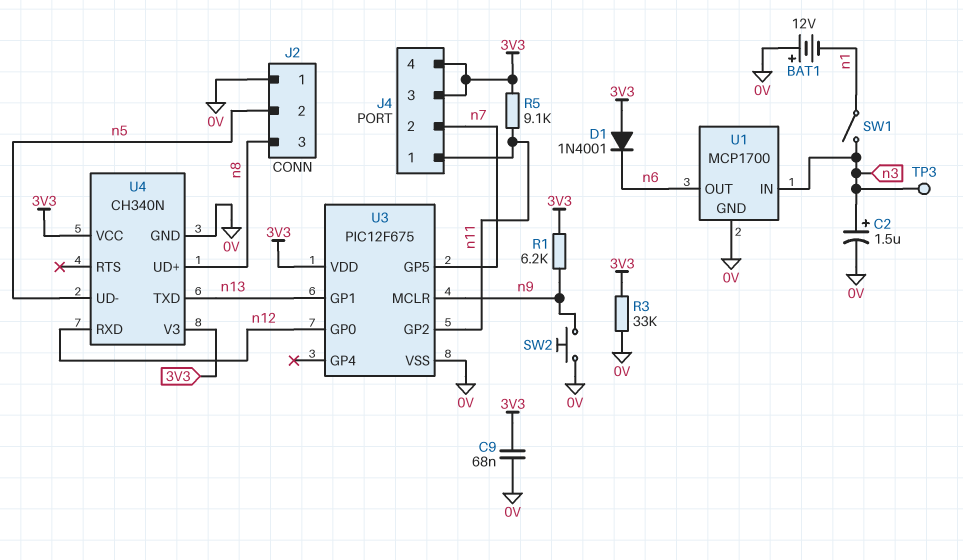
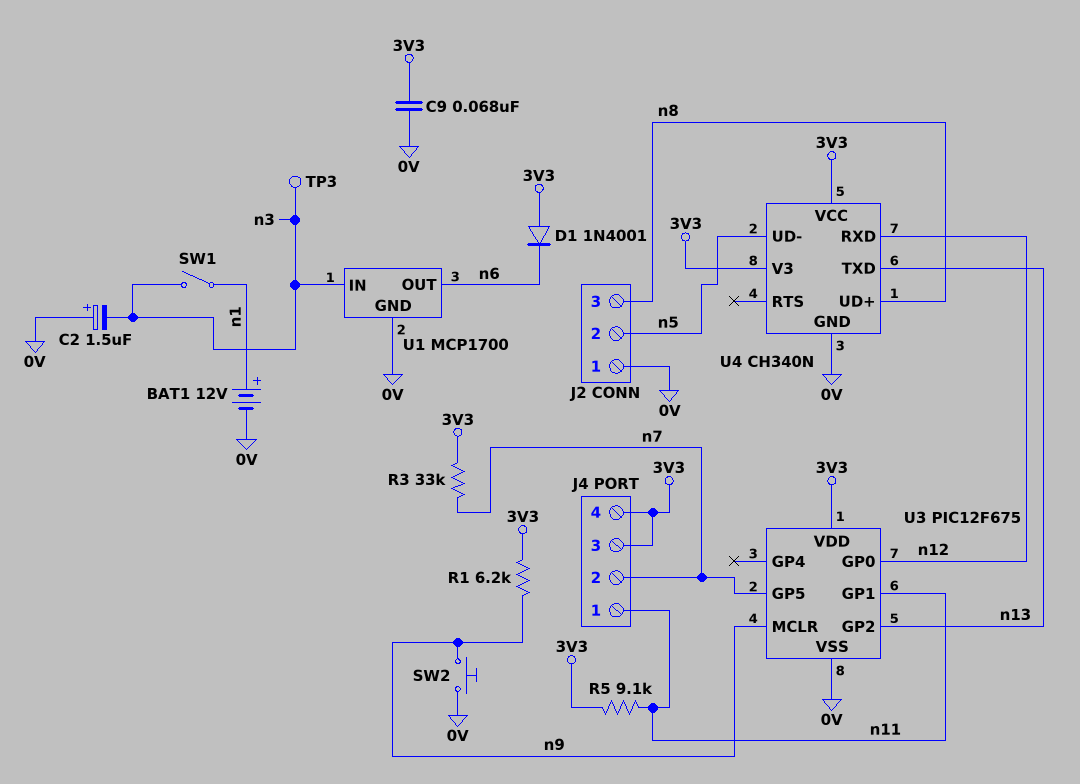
BAT1: 12V (plus 0V, minus n1) -> 12V (plus n1, minus 0V)
C2: 1.5uF (plus n3, minus 0V) -> 1.5uF (plus 0V, minus n3)
R3: 33k (0V, 3V3) -> 33k (3V3, n7)
U3 pin GP1: n13 -> n11
U3 pin GP2: n11 -> n13

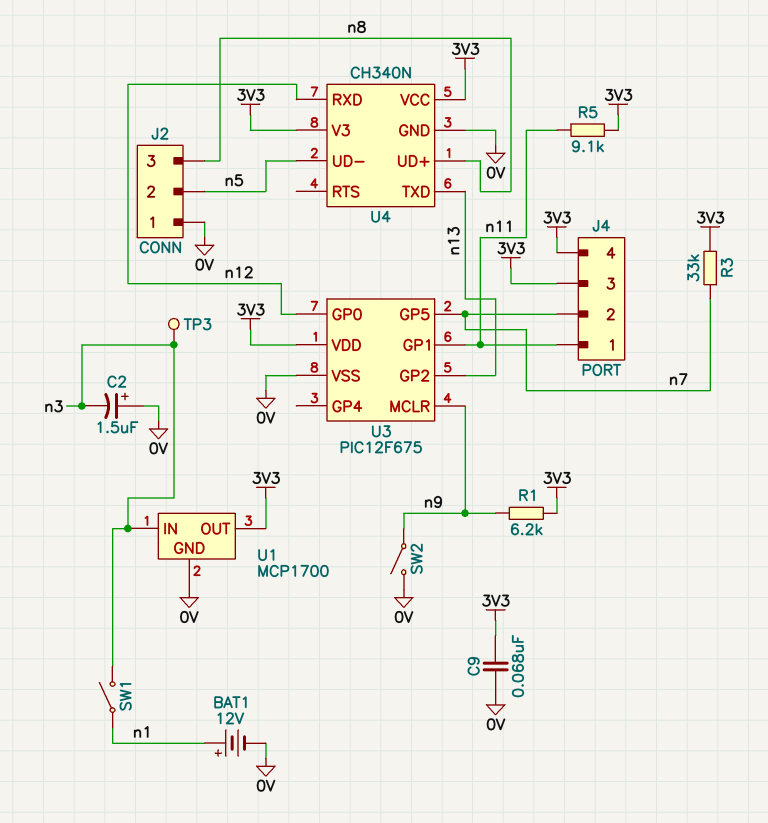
D1: diode 1N4001 (A 3V3, K n6) -> none
SW2: button (0V, n9) -> switch (0V, n9)
U1 pin OUT: n6 -> 3V3

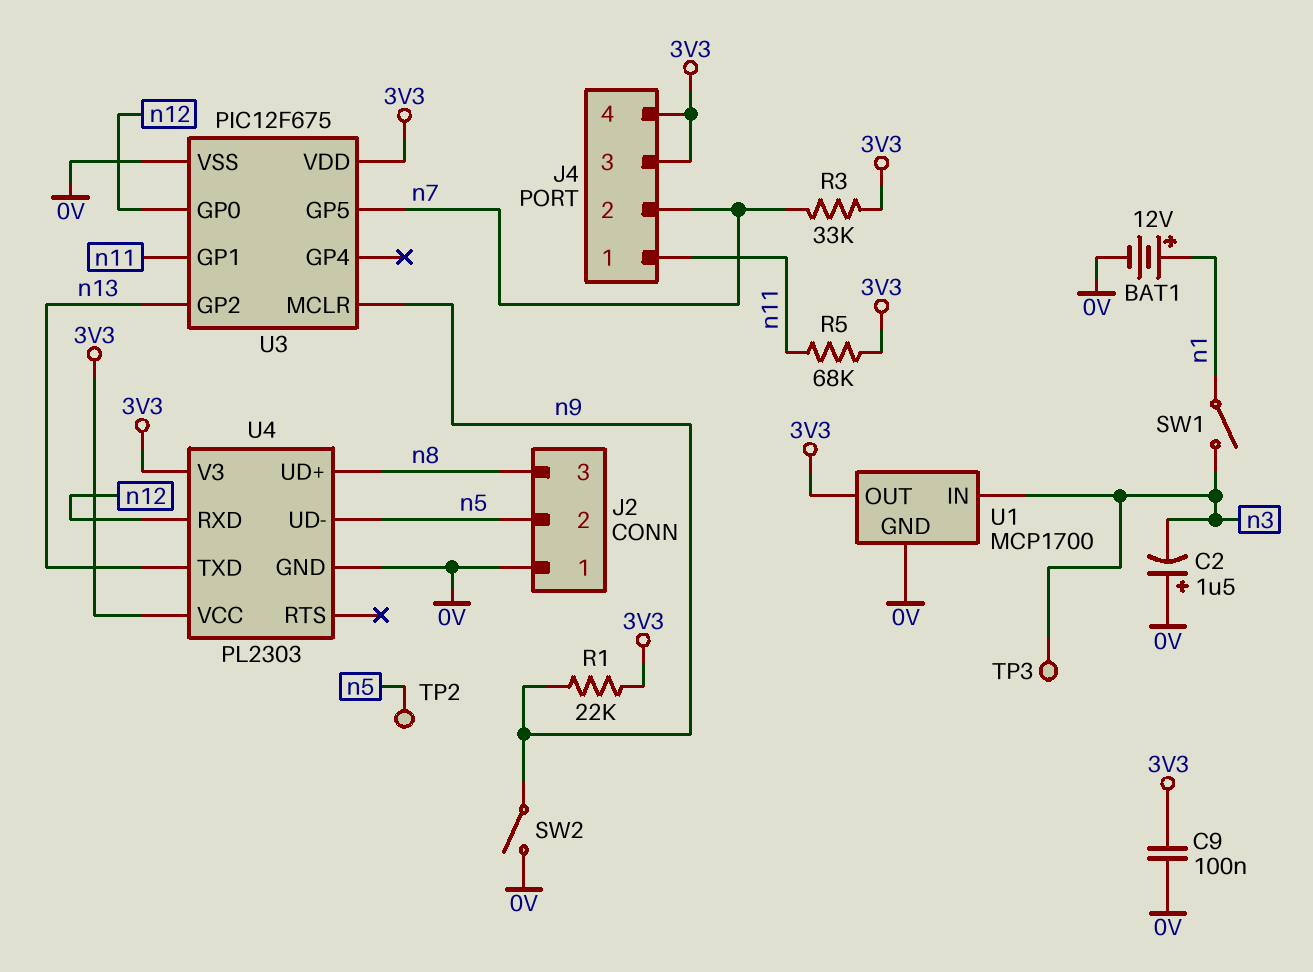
C9: 68nF (0V, 3V3) -> 100nF (0V, 3V3)
R1: 6.2k (3V3, n9) -> 22k (3V3, n9)
R5: 9.1k (3V3, n11) -> 68k (3V3, n11)
TP2: none -> test point (n5)
U4: CH340N -> PL2303

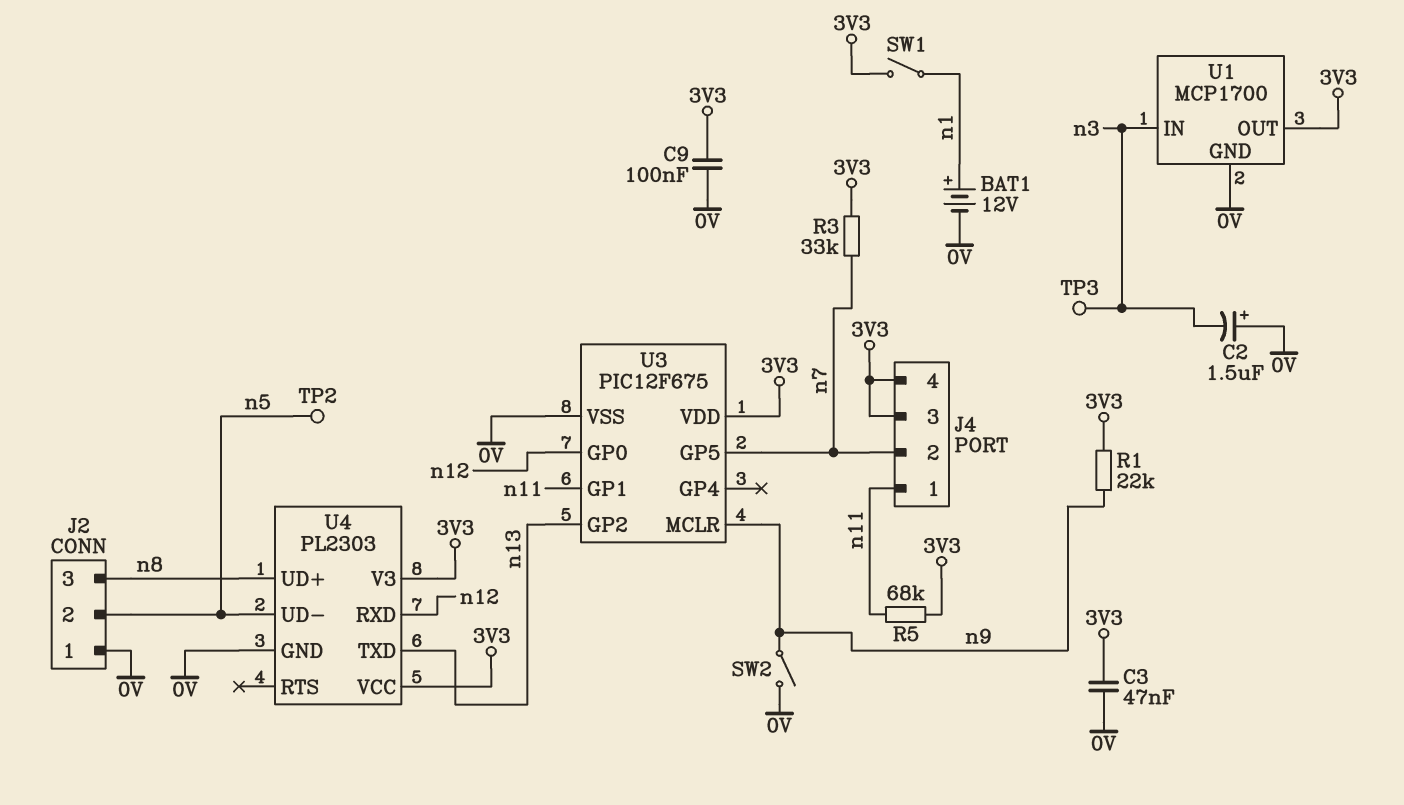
C3: none -> 47nF (0V, 3V3)
SW1: switch (n1, n3) -> switch (3V3, n1)

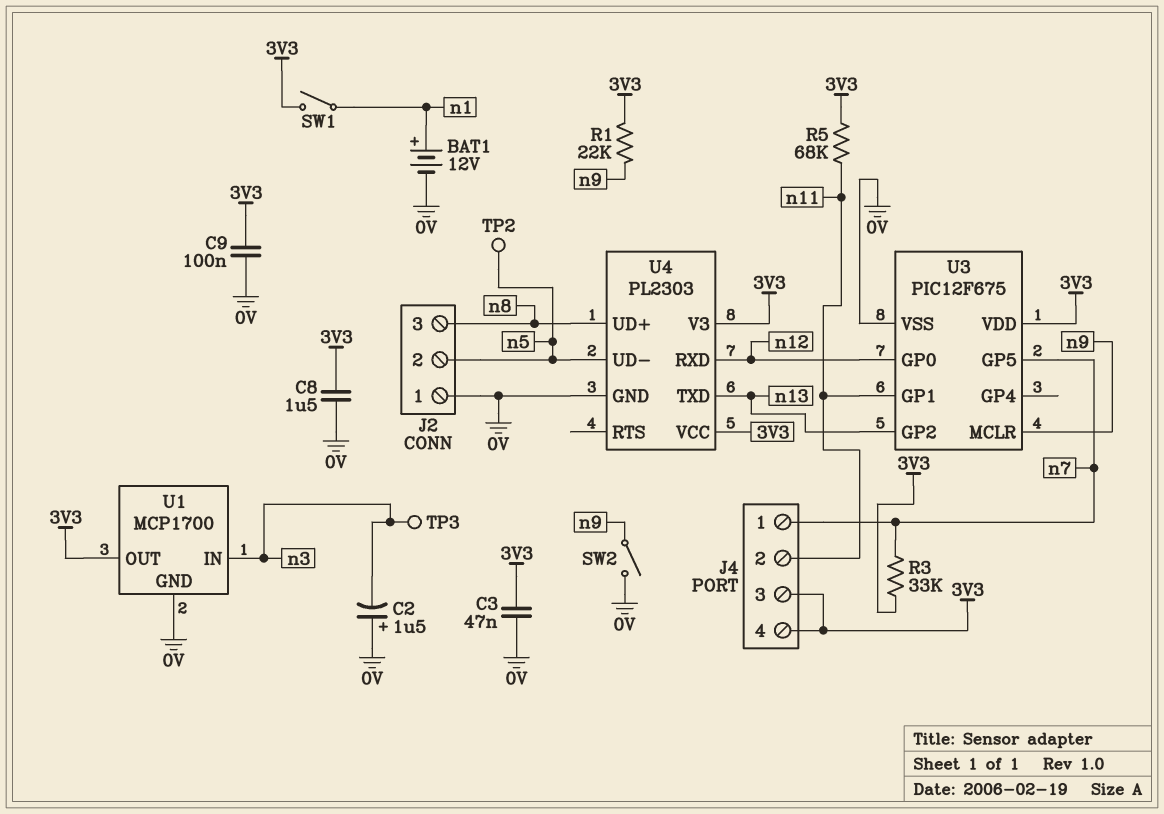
C8: none -> 1.5uF (0V, 3V3)
J4 pin 1: n11 -> n7
J4 pin 2: n7 -> n11

